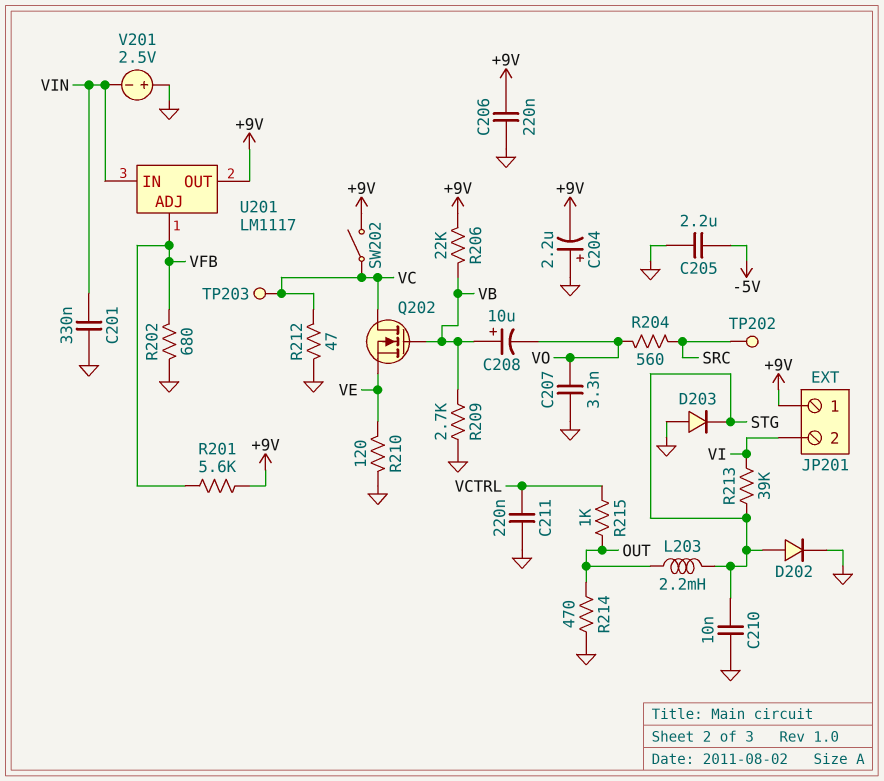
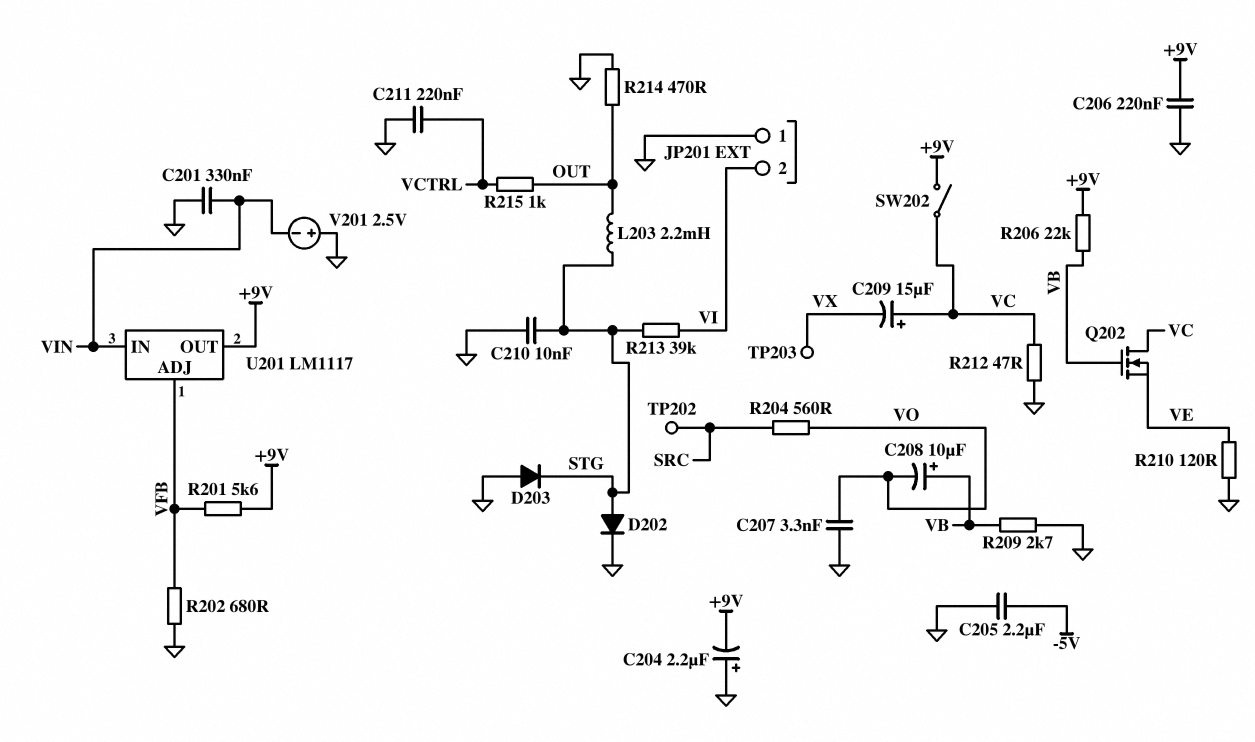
C209: none -> 15uF (plus VC, minus VX)
JP201 pin 1: +9V -> GND
TP203: test point (VC) -> test point (VX)

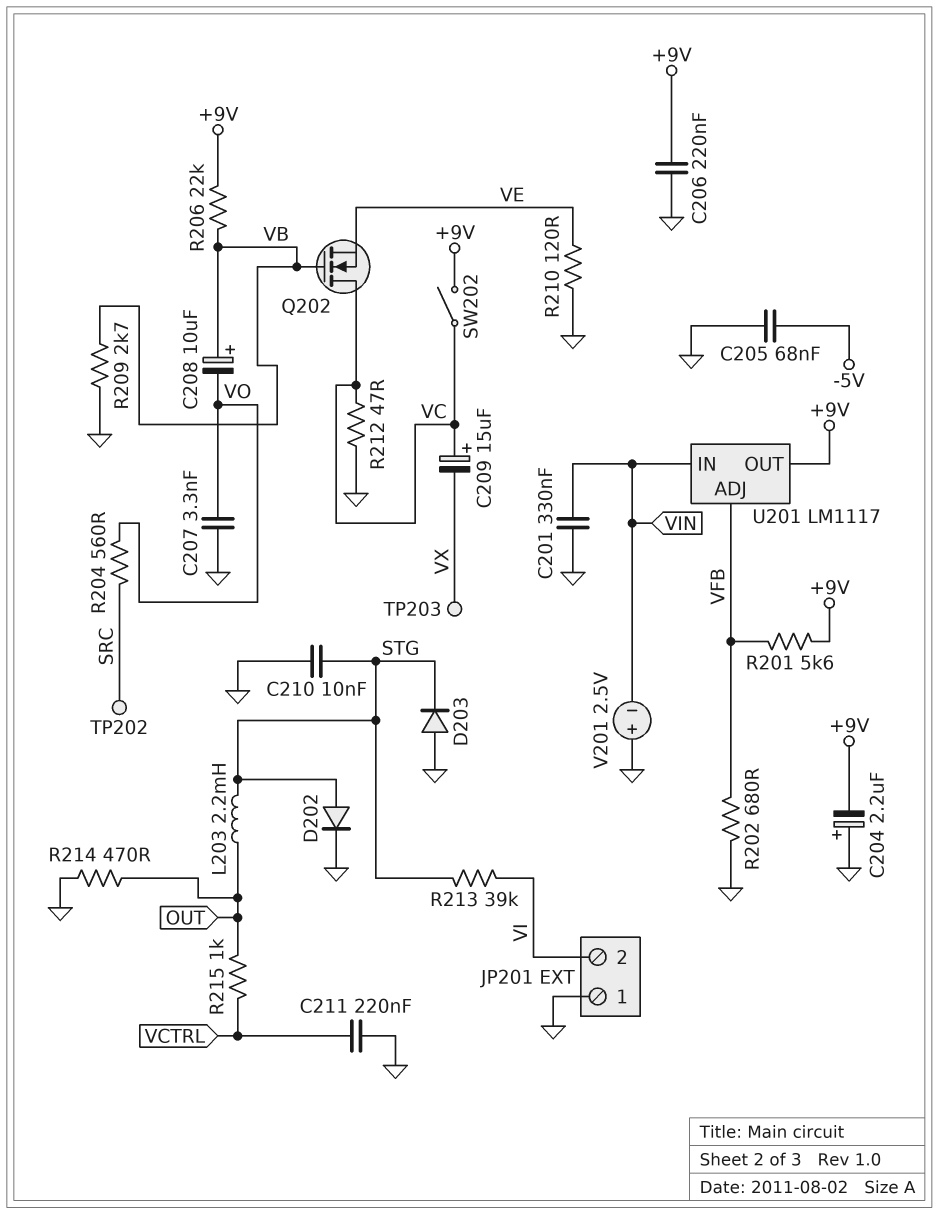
C205: 2.2uF (-5V, GND) -> 68nF (-5V, GND)

